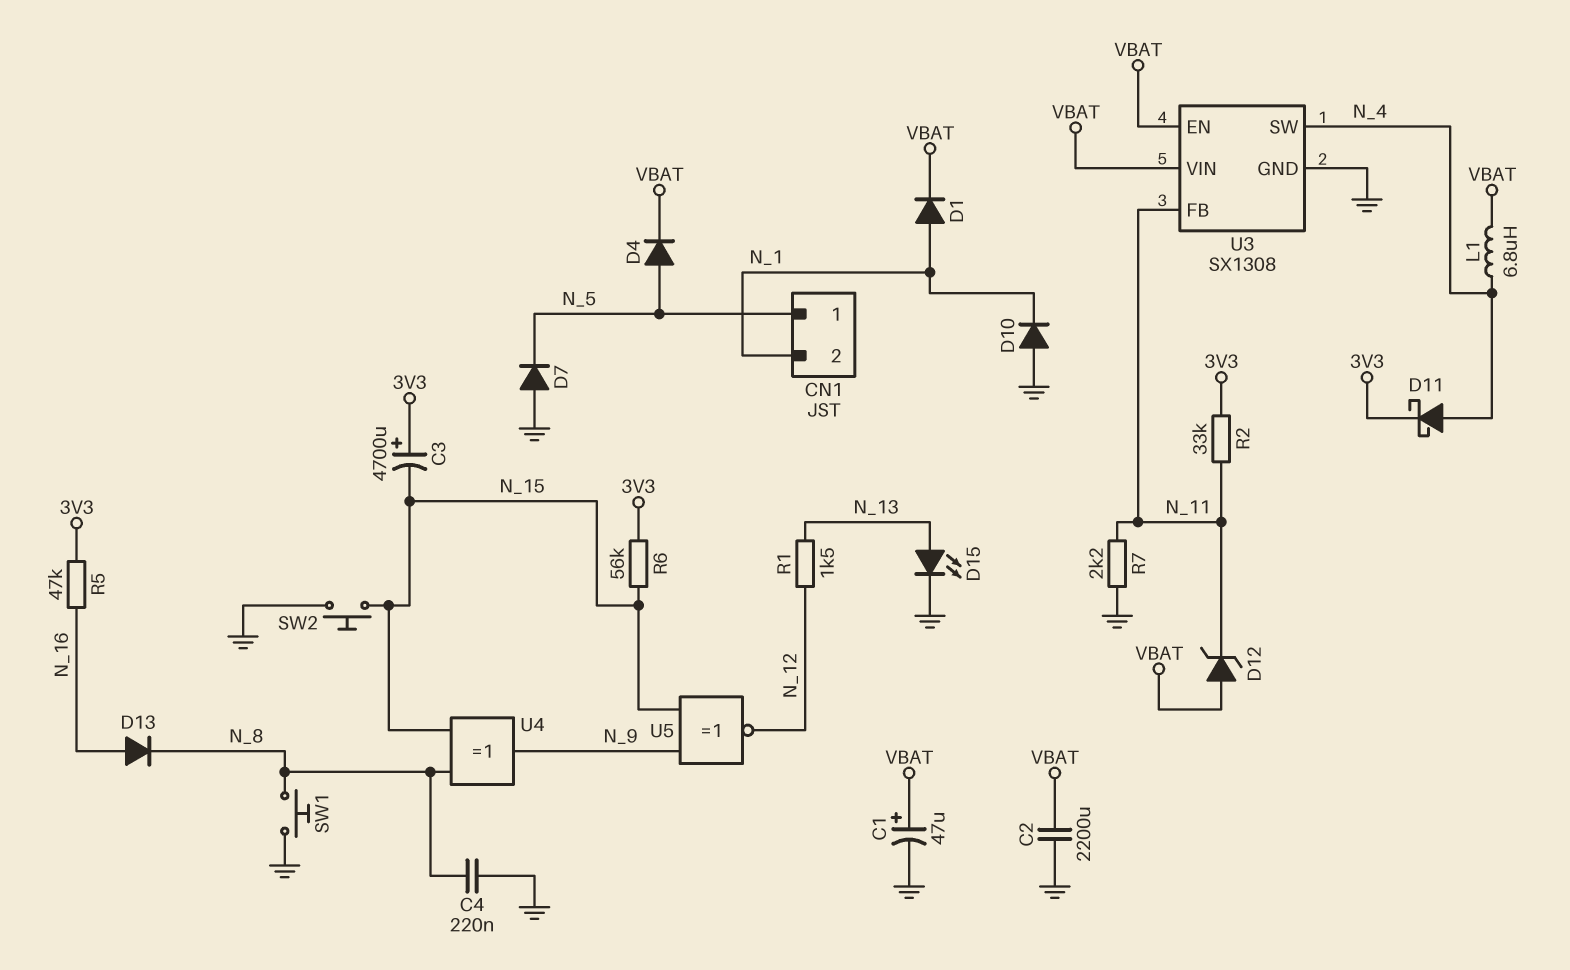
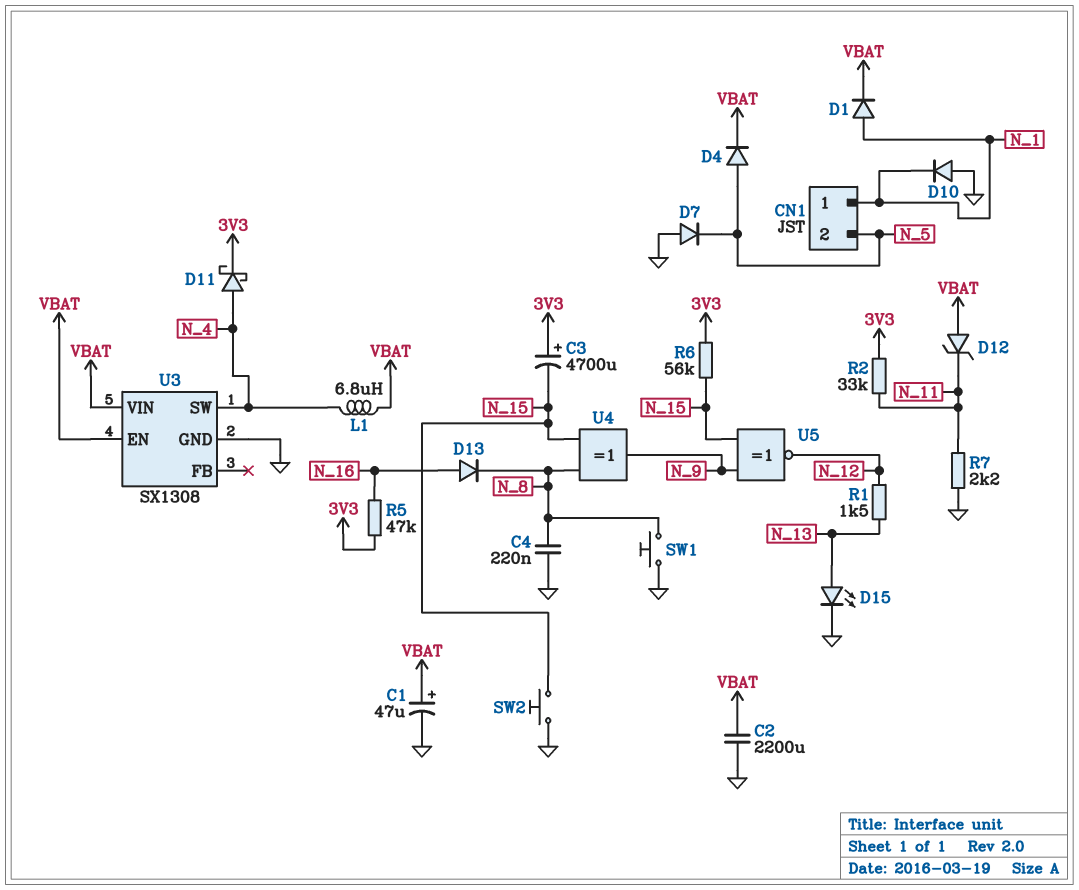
CN1 pin 1: N_5 -> N_1
CN1 pin 2: N_1 -> N_5
U3 pin FB: N_11 -> none

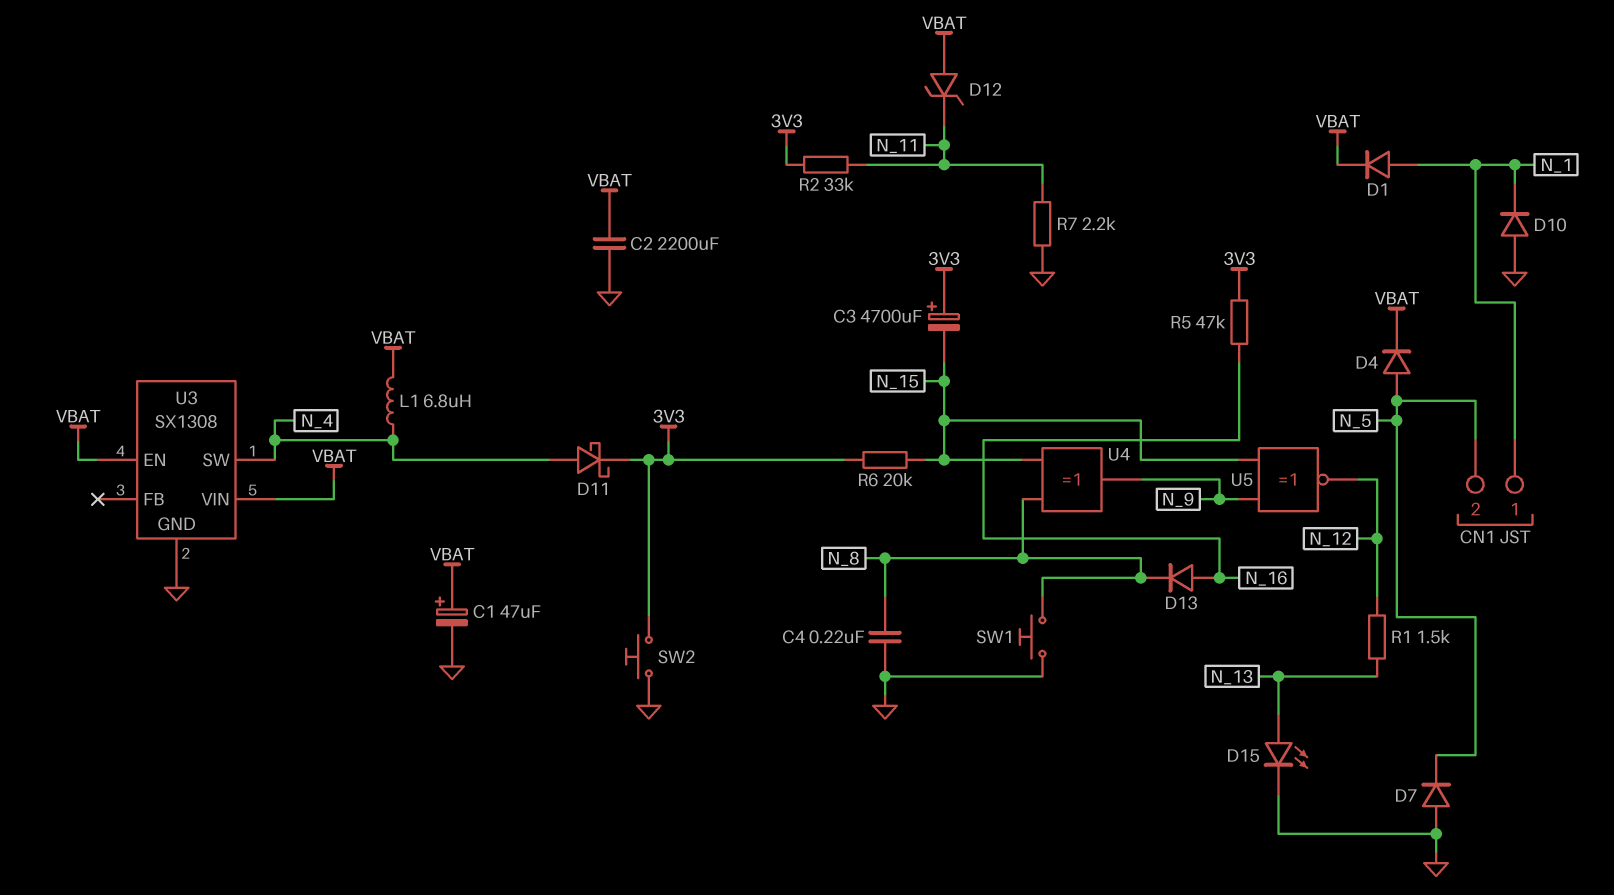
R6: 56k (3V3, N_15) -> 20k (3V3, N_15)
SW2: button (GND, N_15) -> button (3V3, GND)

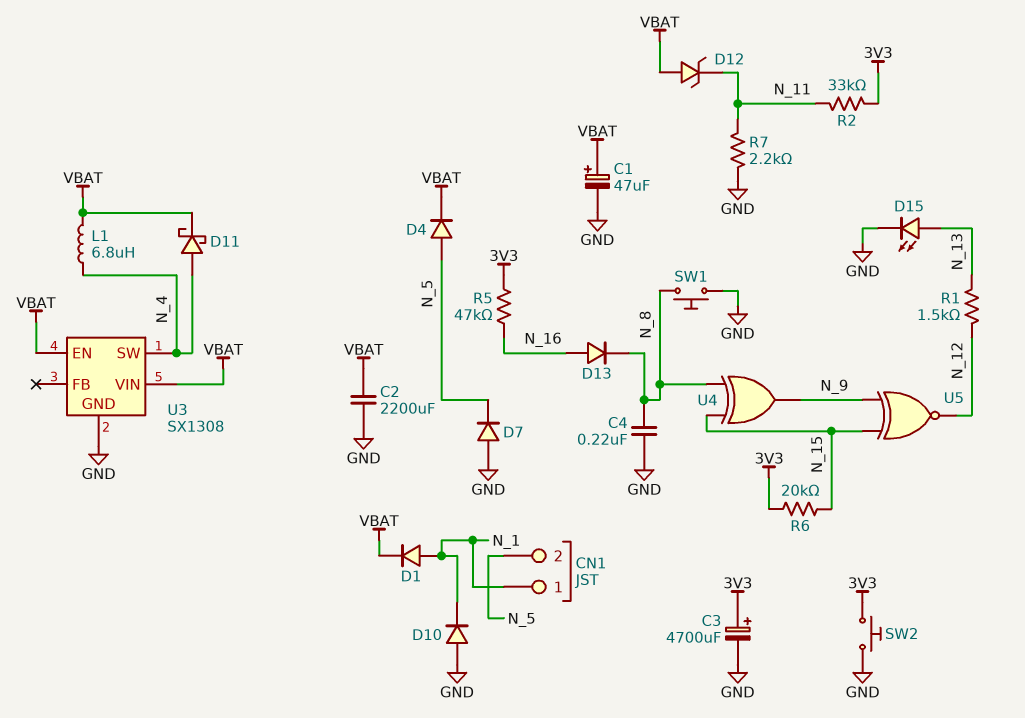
C3: 4700uF (plus 3V3, minus N_15) -> 4700uF (plus 3V3, minus GND)
D11: schottky (A N_4, K 3V3) -> schottky (A N_4, K VBAT)

